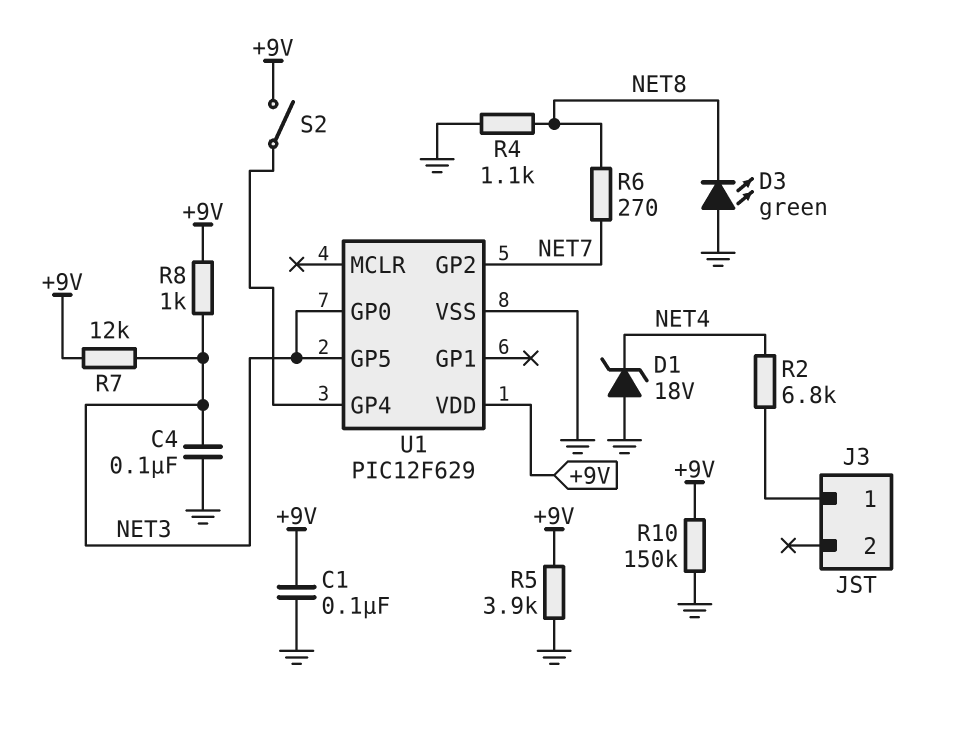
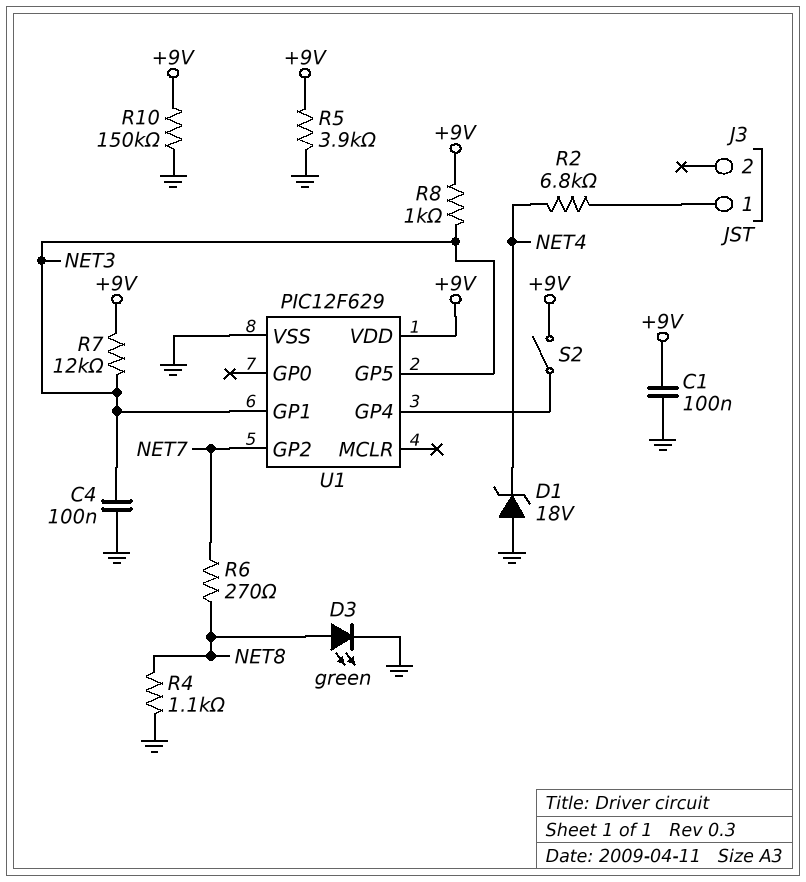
D3: LED green (A GND, K NET8) -> LED green (A NET8, K GND)
U1 pin GP0: NET3 -> none
U1 pin GP1: none -> NET3

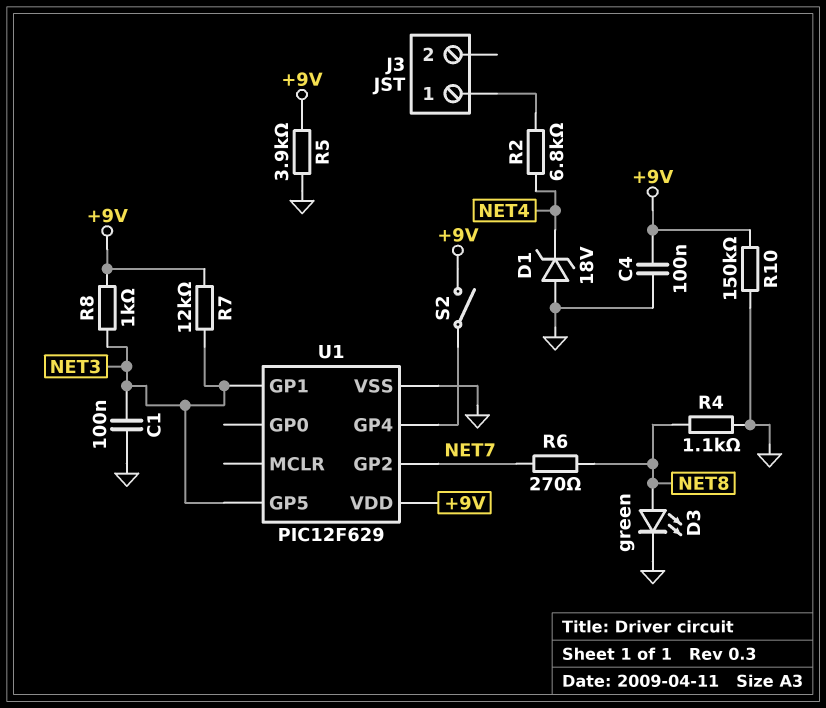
C1: 100nF (+9V, GND) -> 100nF (GND, NET3)
C4: 100nF (GND, NET3) -> 100nF (+9V, GND)

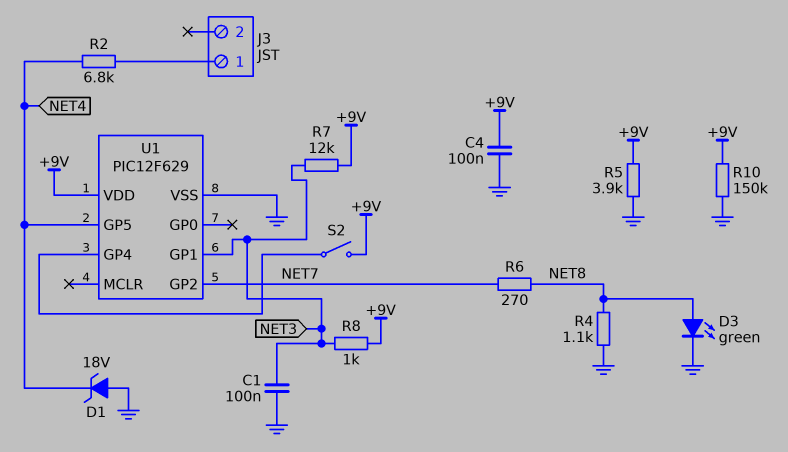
U1 pin GP5: NET3 -> NET4

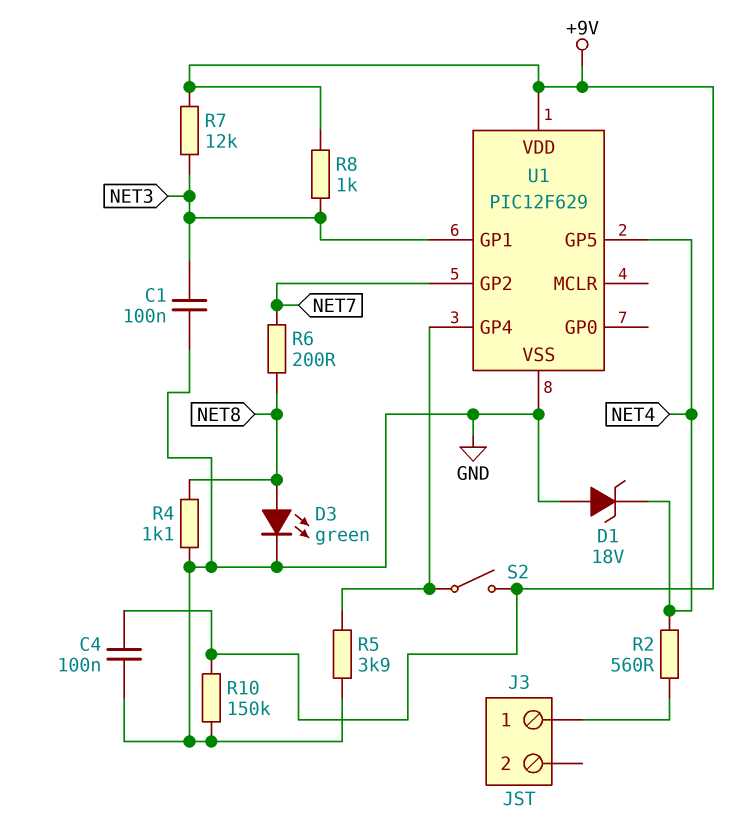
R2: 6.8k (J3/1, NET4) -> 560 (J3/1, NET4)
R5: 3.9k (+9V, GND) -> 3.9k (GND, U1/GP4)
R6: 270 (NET7, NET8) -> 200 (NET7, NET8)

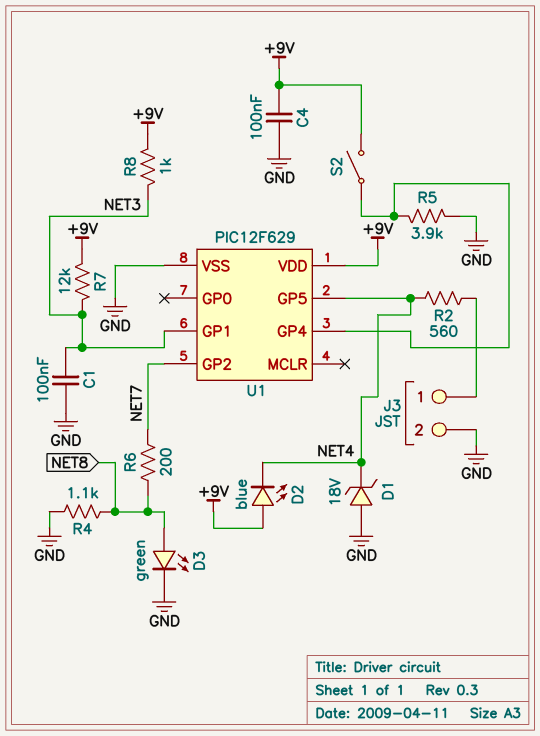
D2: none -> LED blue (A +9V, K NET4)
J3 pin 2: none -> GND
R10: 150k (+9V, GND) -> none

